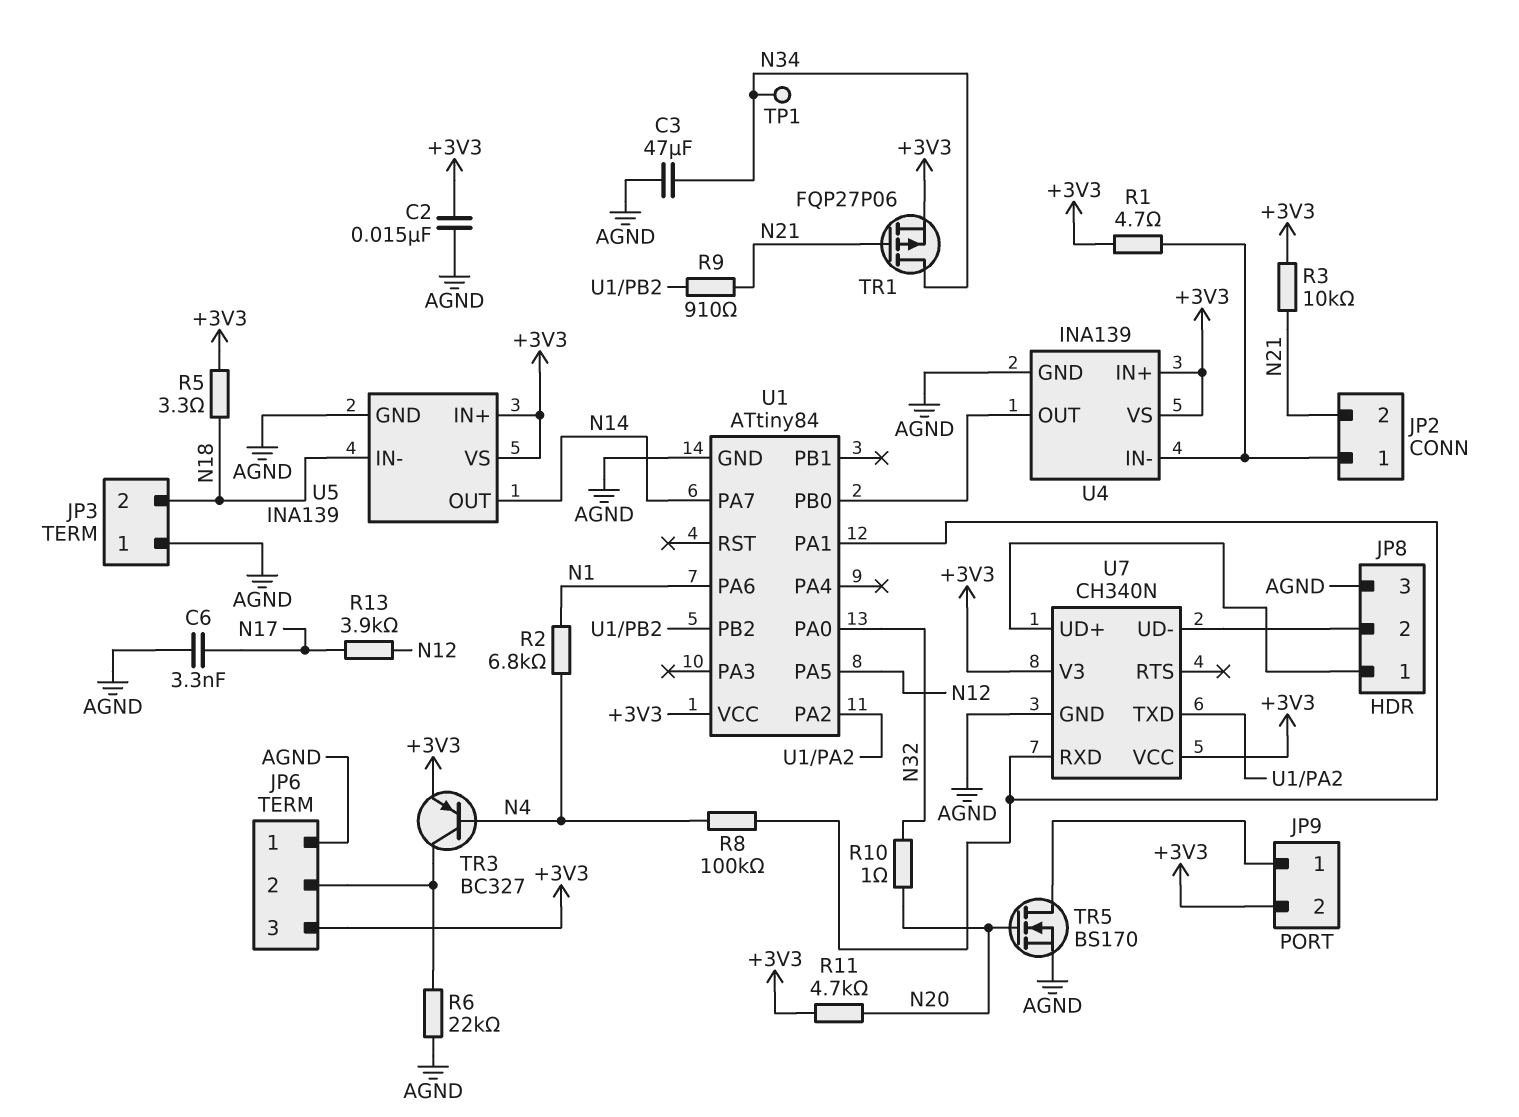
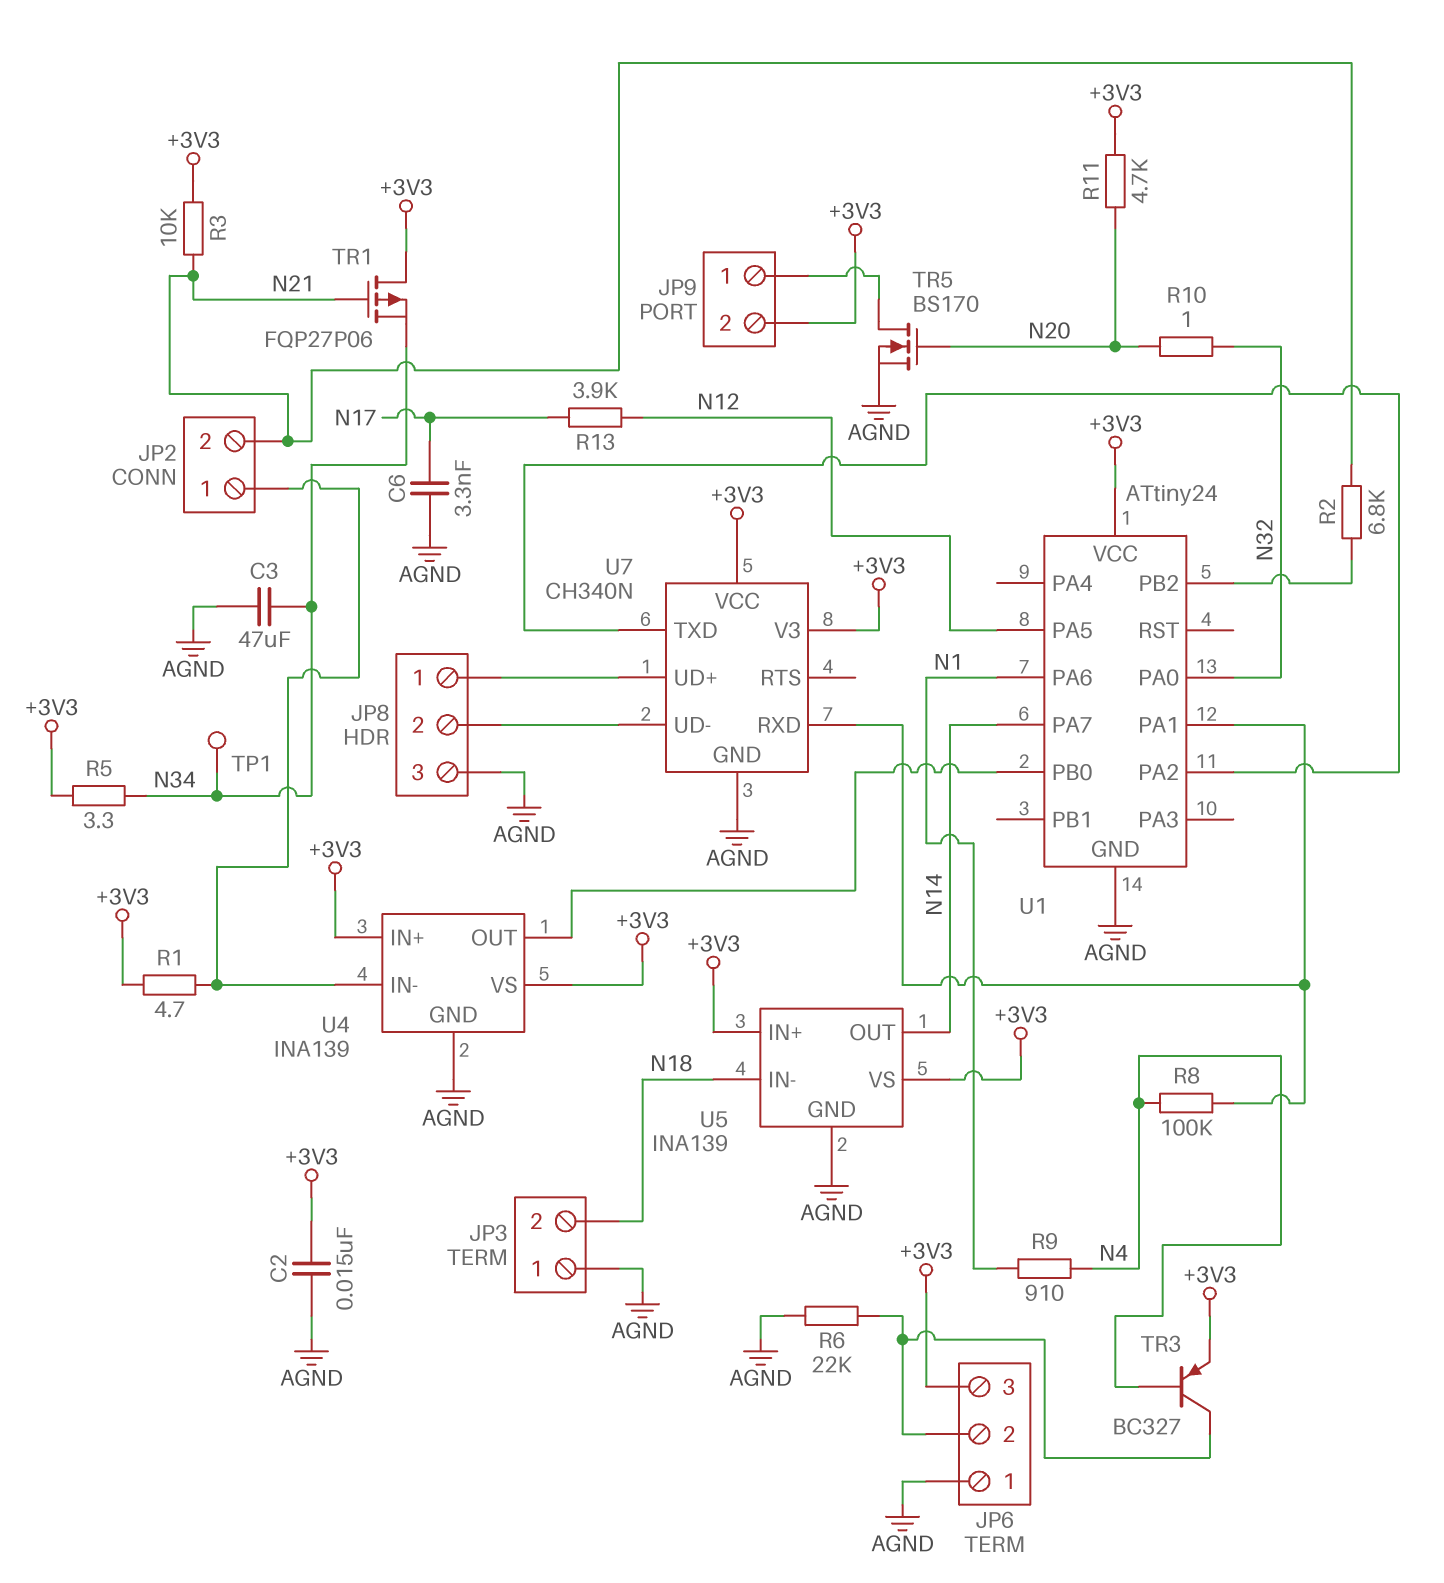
R2: 6.8k (N1, N4) -> 6.8k (N21, U1/PB2)
R5: 3.3 (+3V3, N18) -> 3.3 (+3V3, N34)
R9: 910 (N21, U1/PB2) -> 910 (N1, N4)
TR1: PMOS FQP27P06 (G N21, D N34, S +3V3) -> PMOS FQP27P06 (G N21, D +3V3, S N34)
U1: ATtiny84 -> ATtiny24

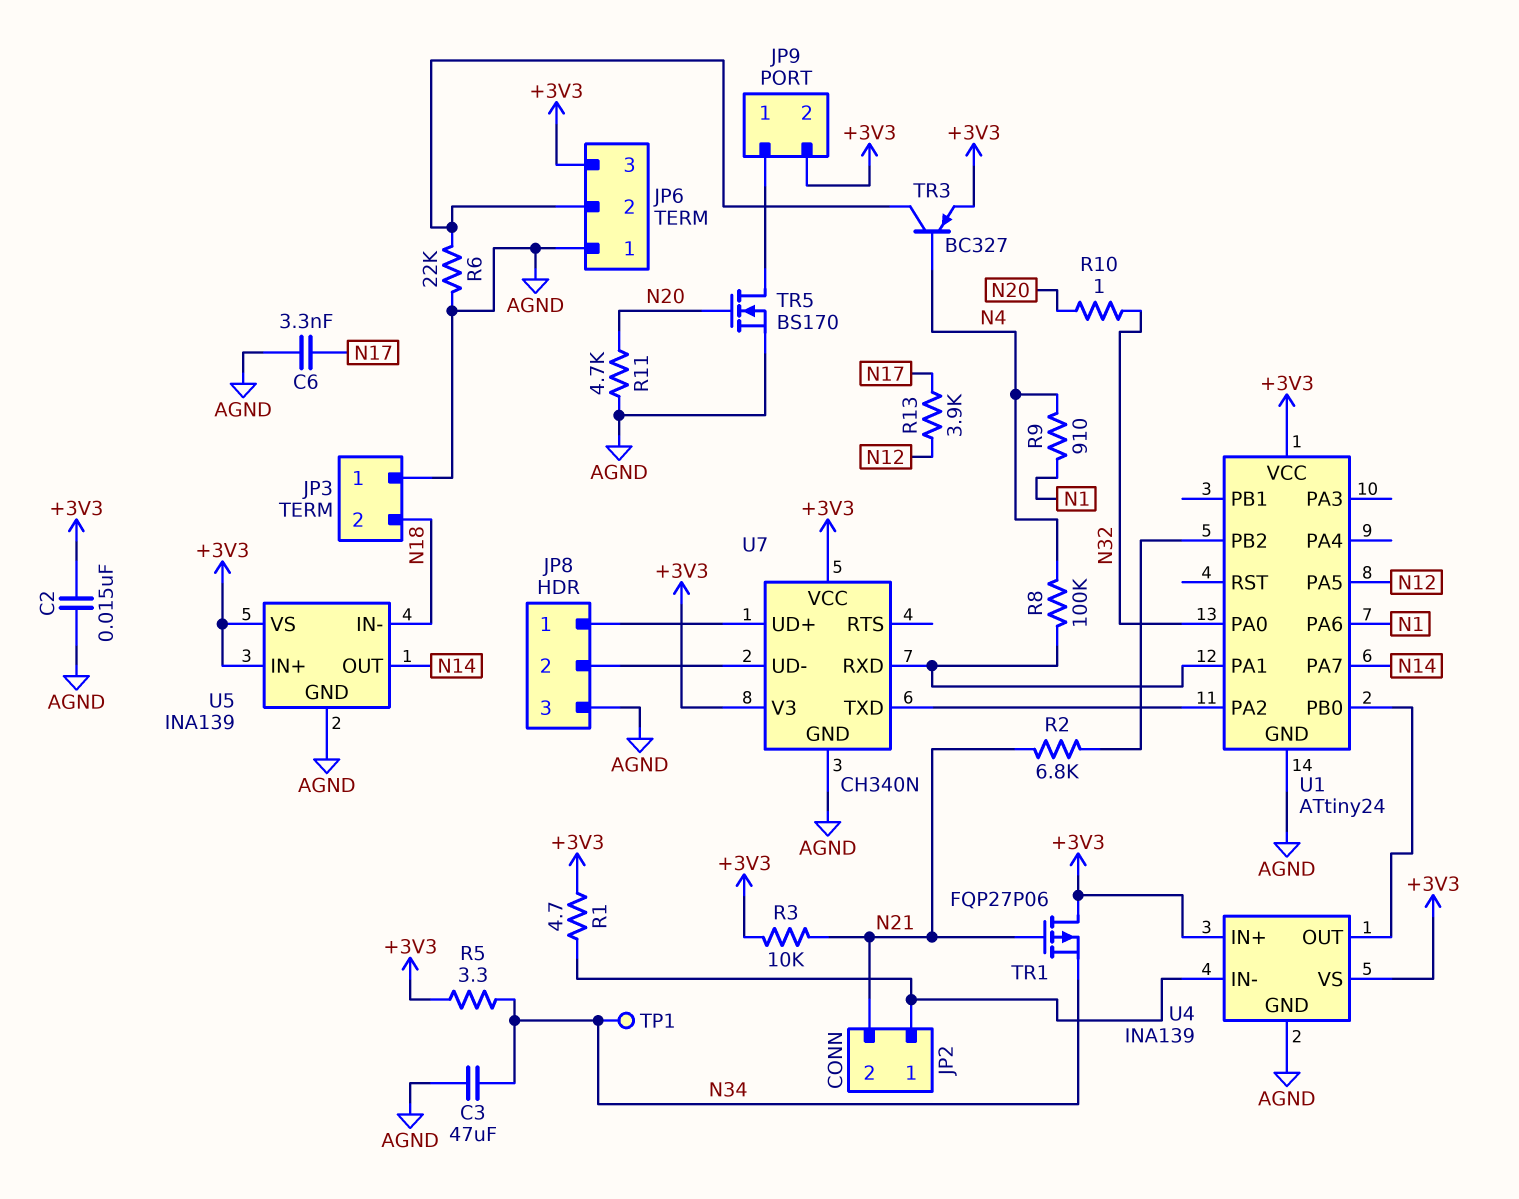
R11: 4.7k (+3V3, N20) -> 4.7k (AGND, N20)

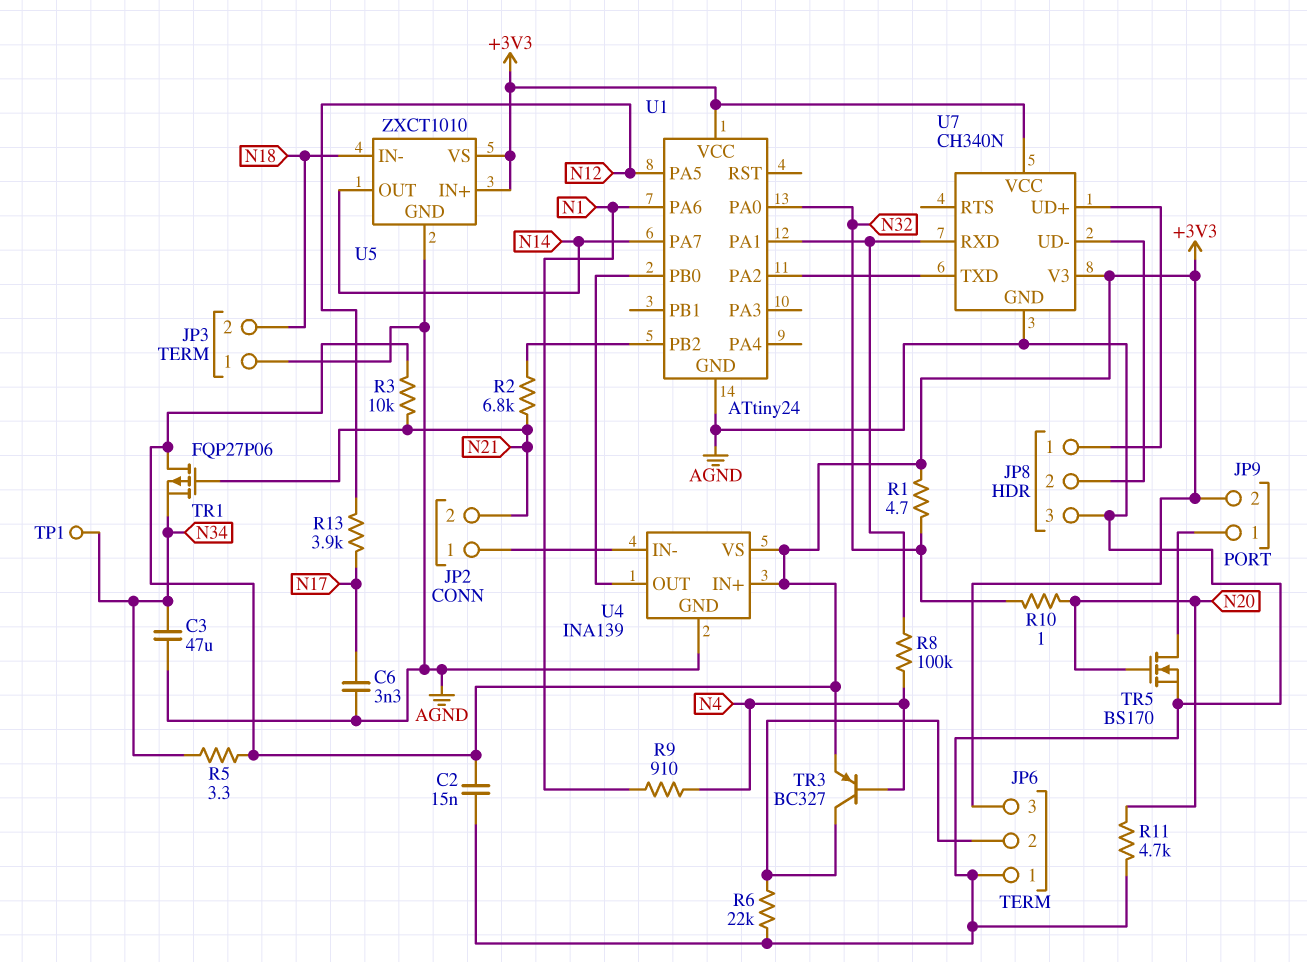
R1: 4.7 (+3V3, JP2/1) -> 4.7 (+3V3, N32)
U5: INA139 -> ZXCT1010

